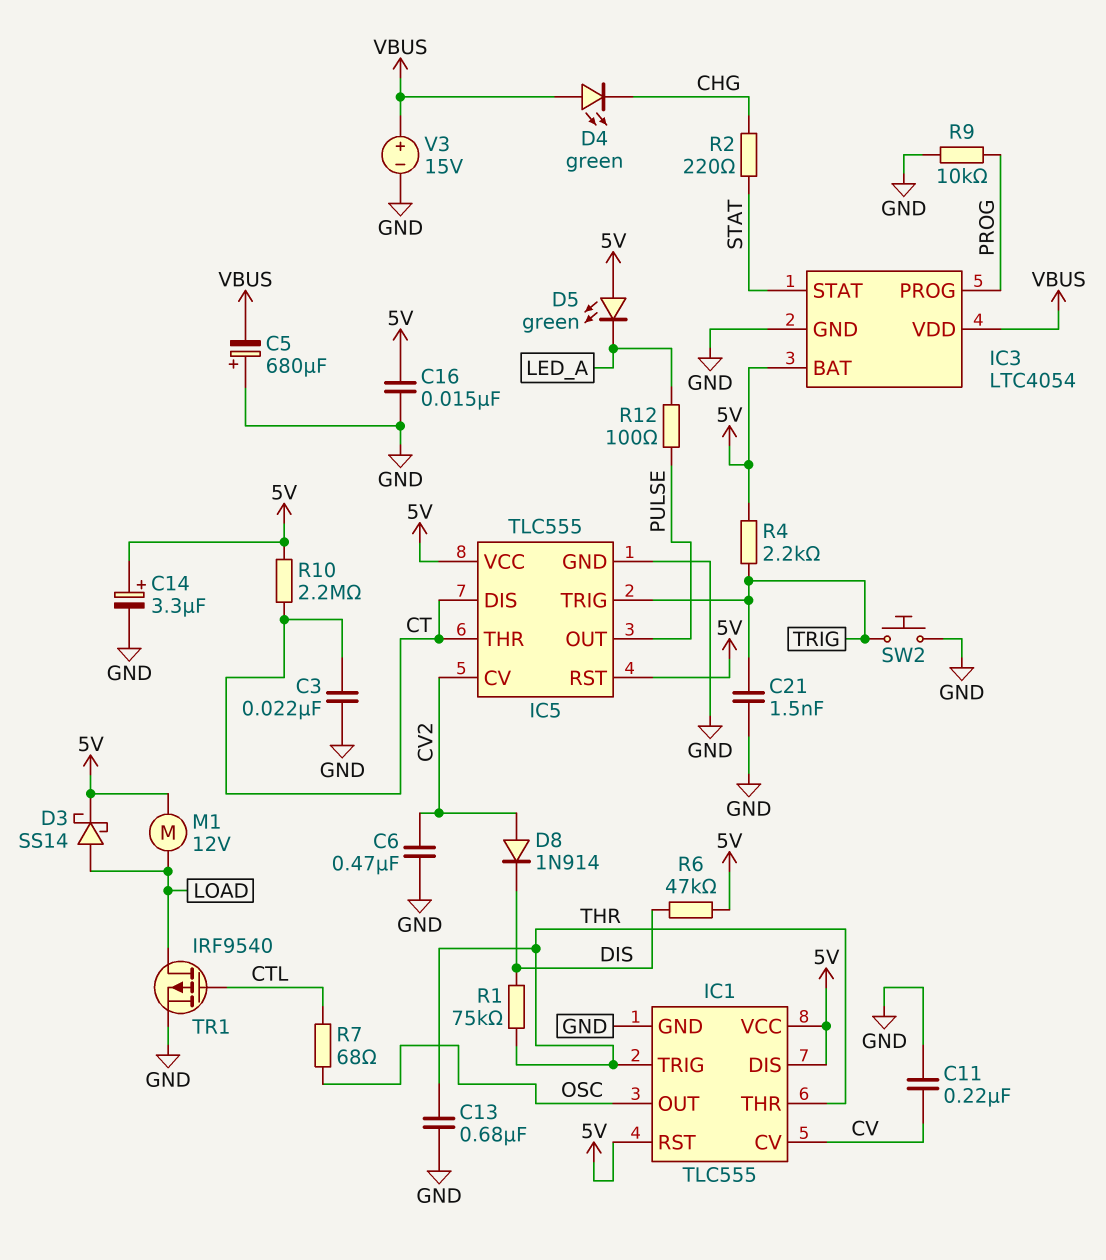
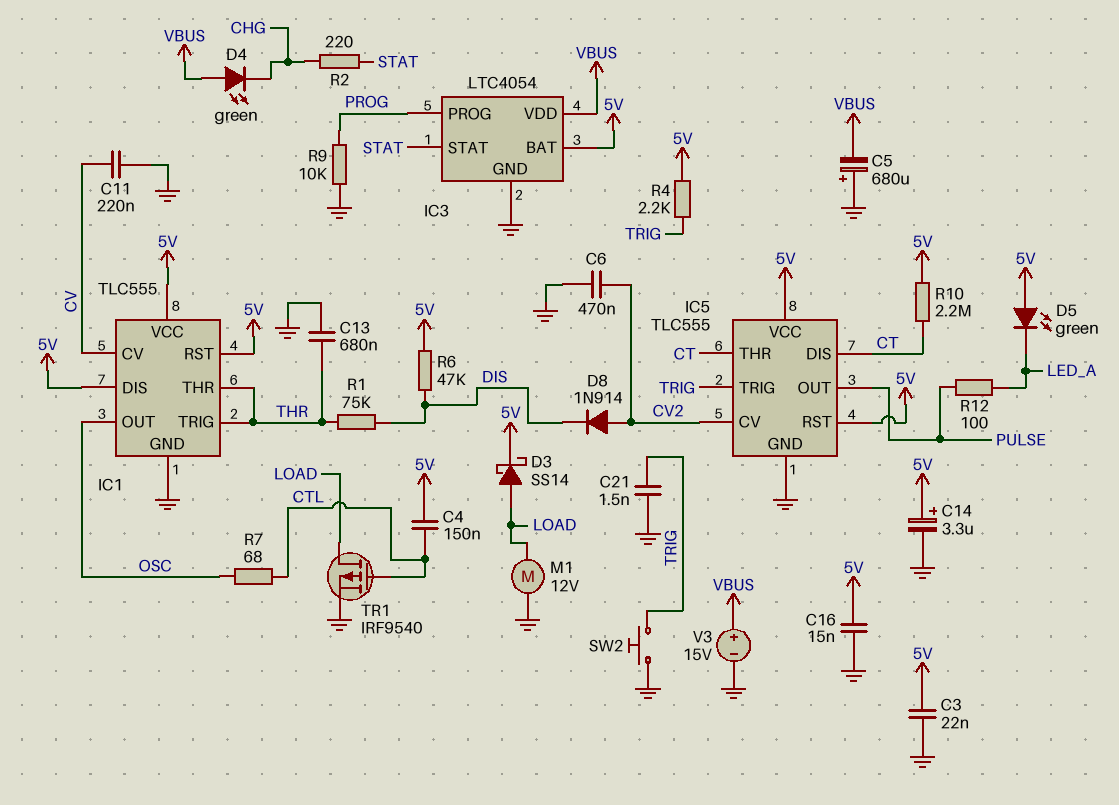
C3: 22nF (CT, GND) -> 22nF (5V, GND)
C4: none -> 150nF (5V, CTL)
M1: motor 12V (5V, LOAD) -> motor 12V (GND, LOAD)

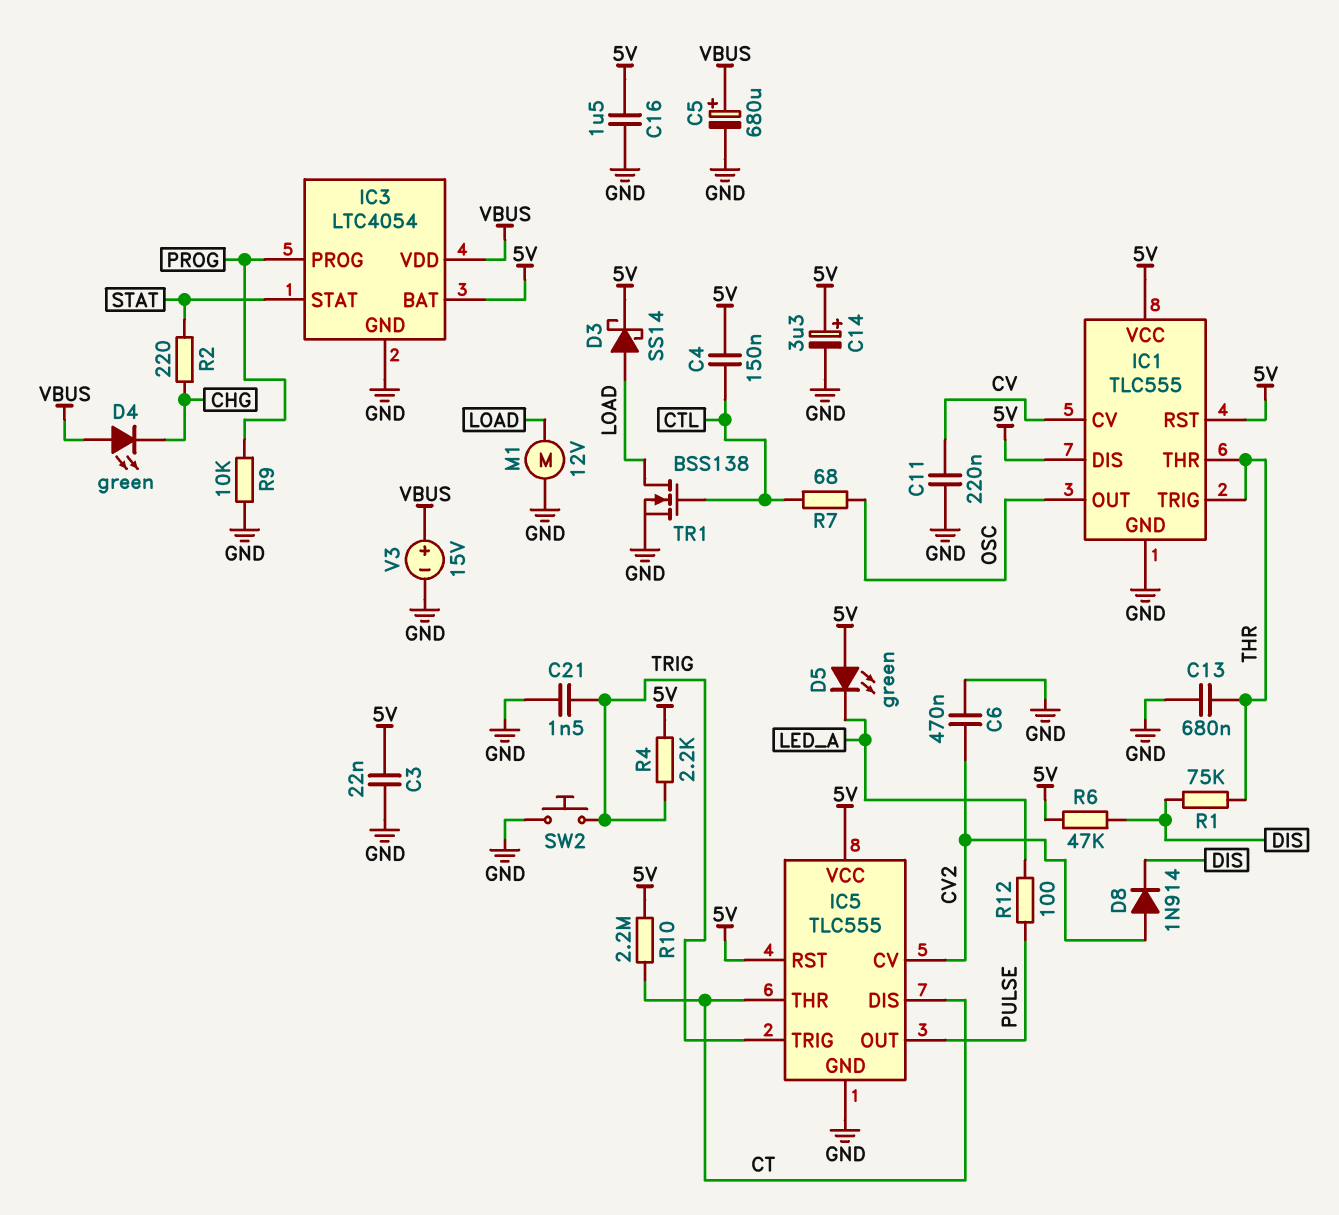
C5: 680uF (plus GND, minus VBUS) -> 680uF (plus VBUS, minus GND)
C16: 15nF (5V, GND) -> 1.5uF (5V, GND)
TR1: PMOS IRF9540 (G CTL, D LOAD, S GND) -> NMOS BSS138 (G CTL, D LOAD, S GND)

